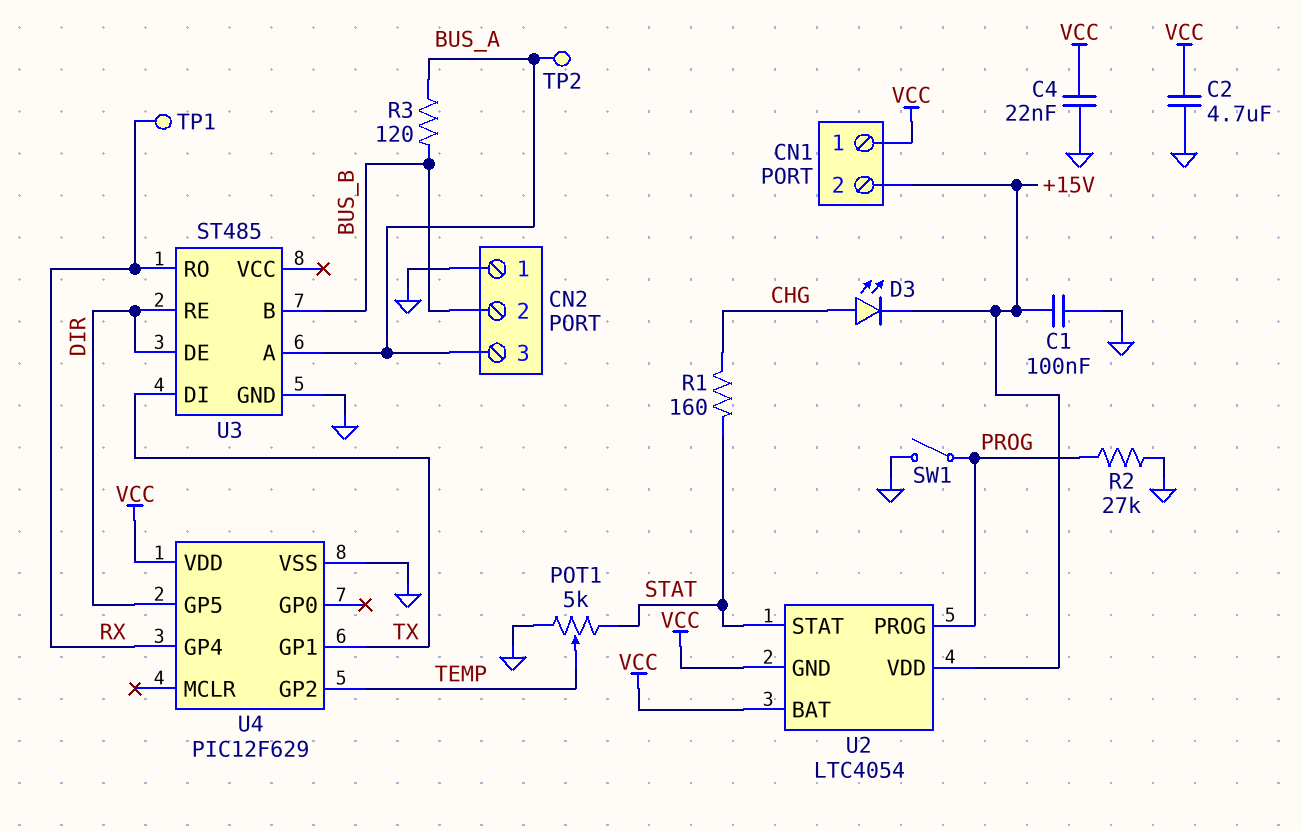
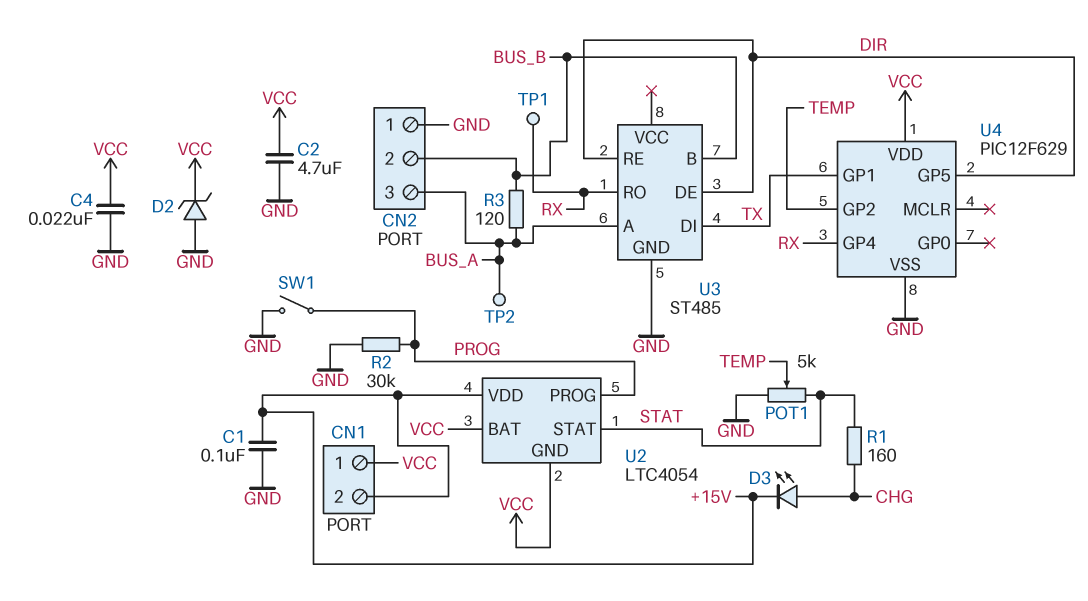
D2: none -> zener (A GND, K VCC)
R2: 27k (GND, PROG) -> 30k (GND, PROG)

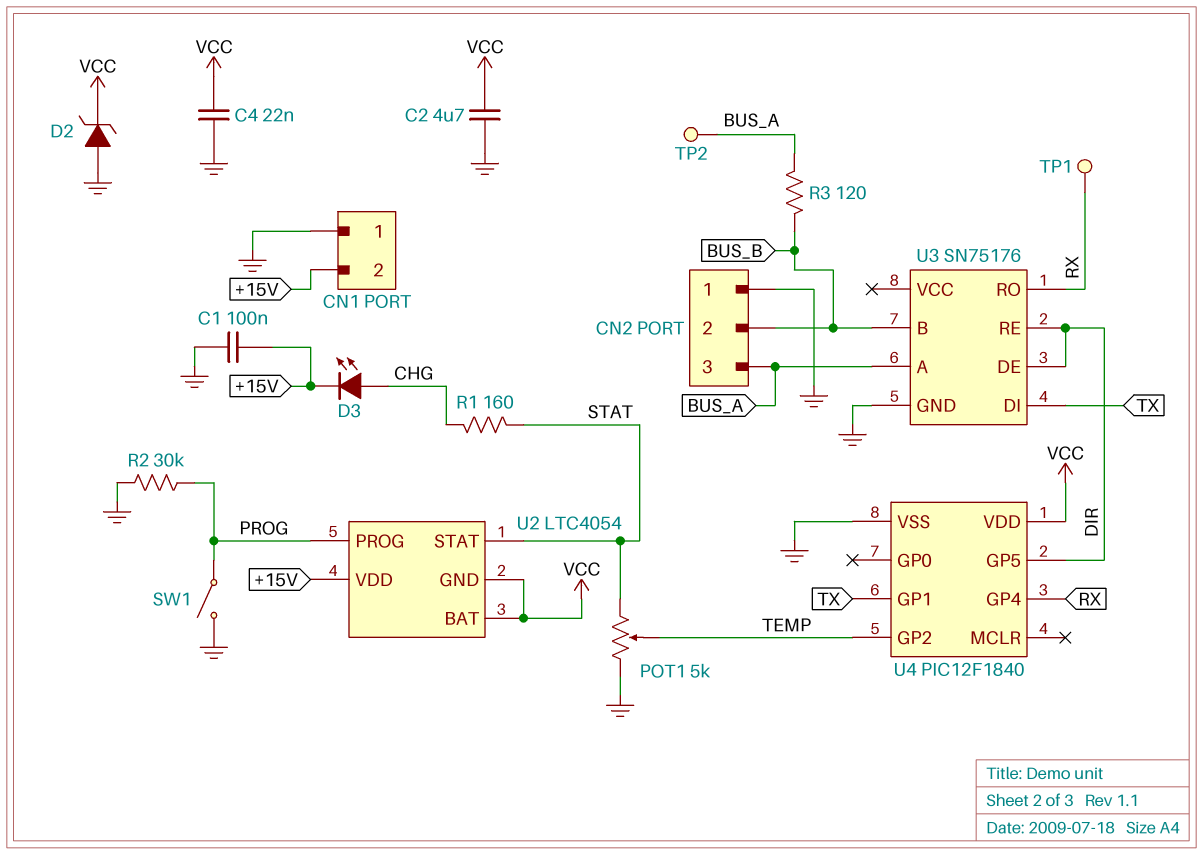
CN1 pin 1: VCC -> GND
U3: ST485 -> SN75176
U4: PIC12F629 -> PIC12F1840

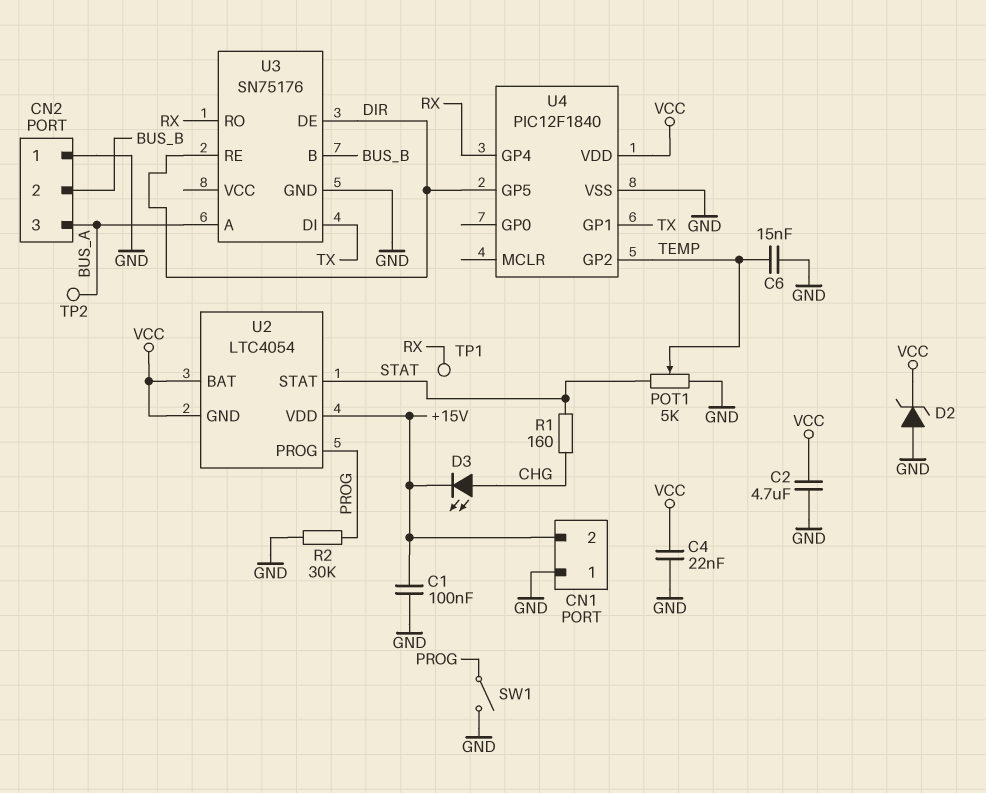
C6: none -> 15nF (GND, TEMP)
R3: 120 (BUS_A, BUS_B) -> none

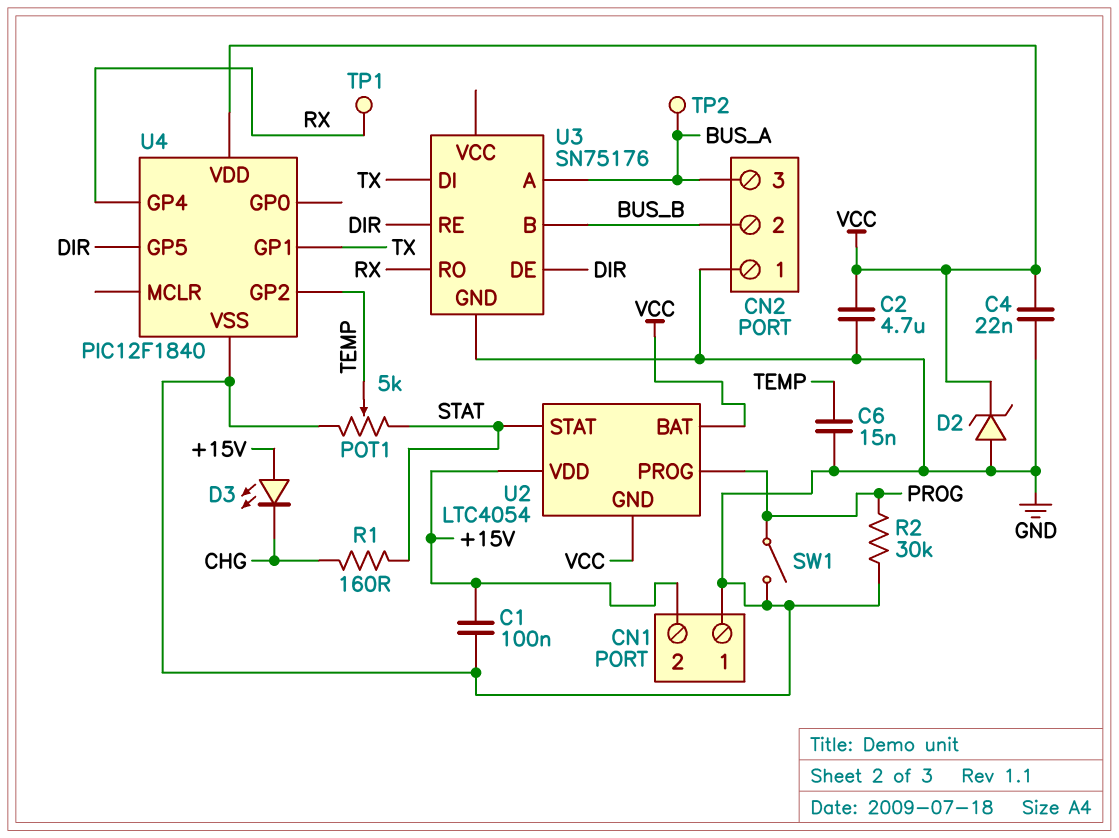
D3: LED (A CHG, K +15V) -> LED (A +15V, K CHG)

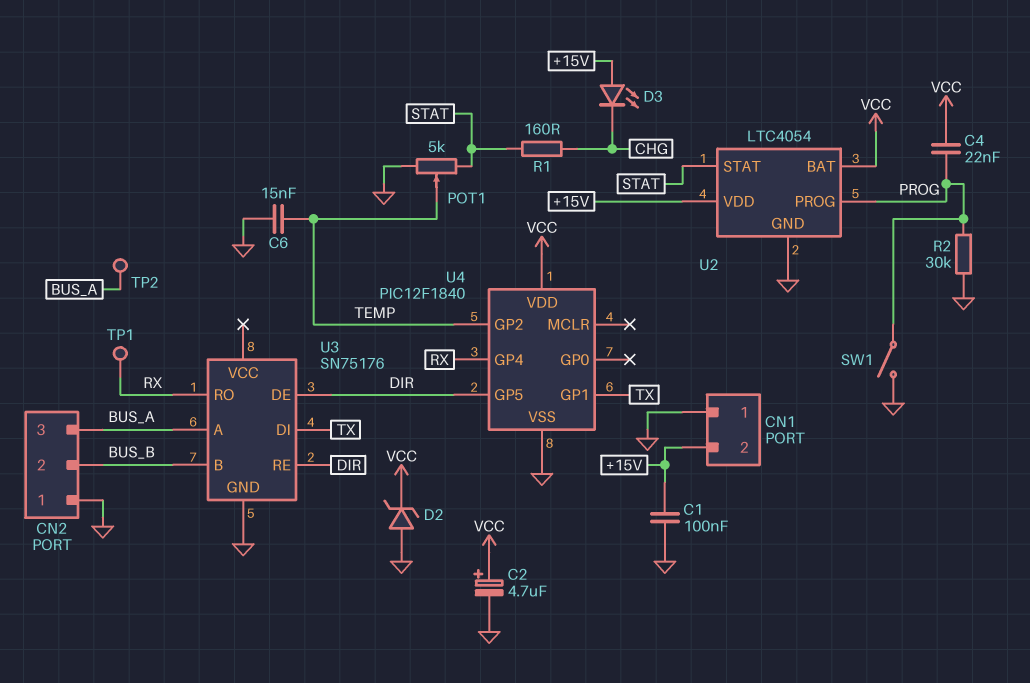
C2: 4.7uF (GND, VCC) -> 4.7uF (plus VCC, minus GND)
C4: 22nF (GND, VCC) -> 22nF (PROG, VCC)
U2 pin GND: VCC -> GND

